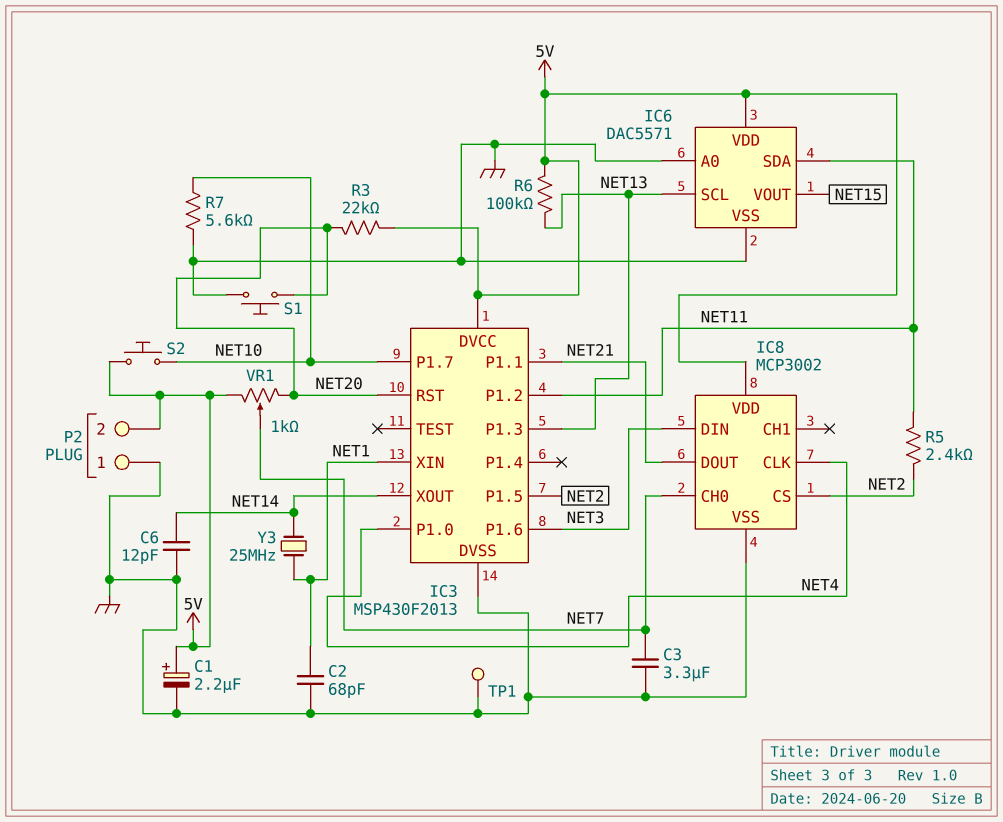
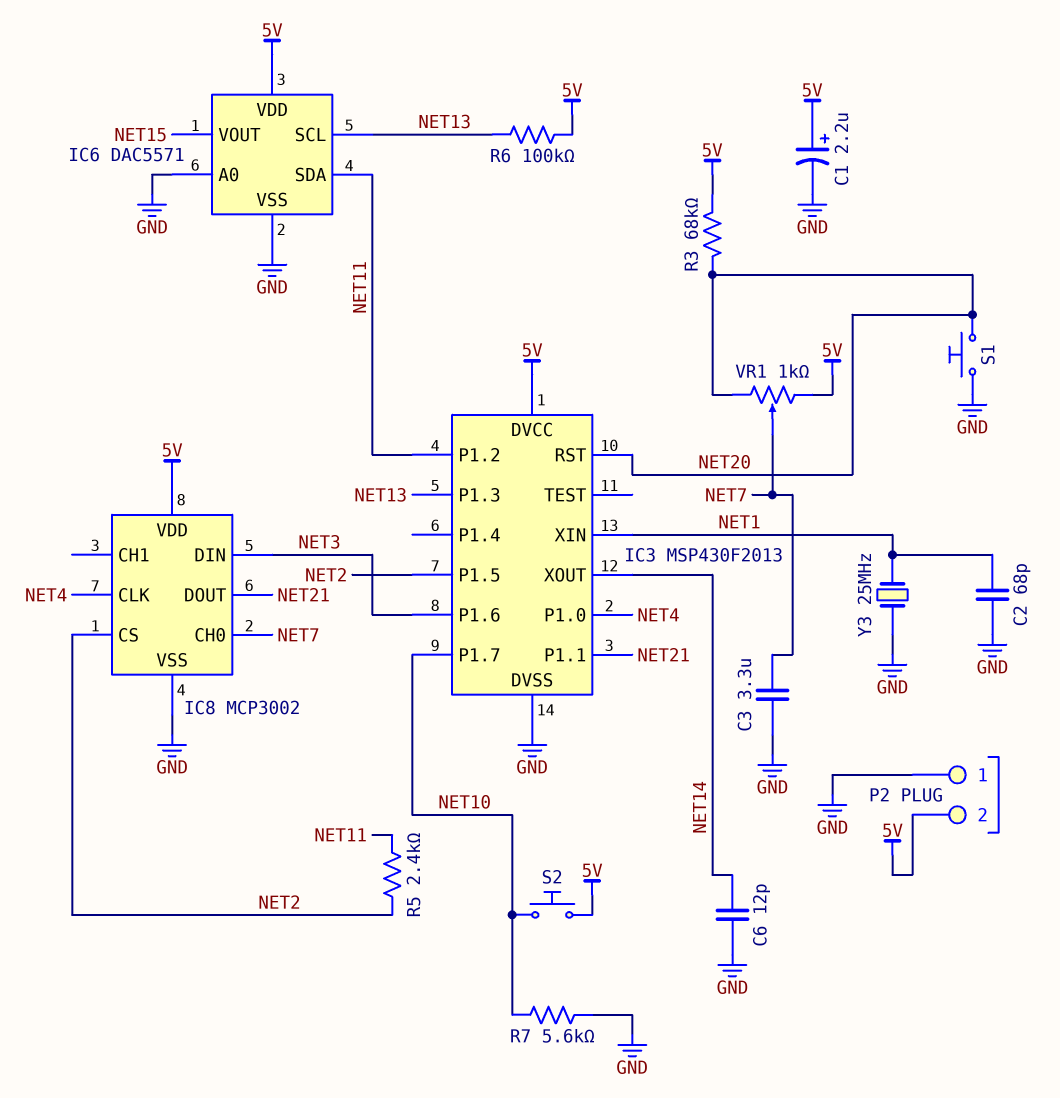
R3: 22k (5V, NET20) -> 68k (5V, NET20)
TP1: test point (GND) -> none
Y3: 25MHz (NET1, NET14) -> 25MHz (GND, NET1)

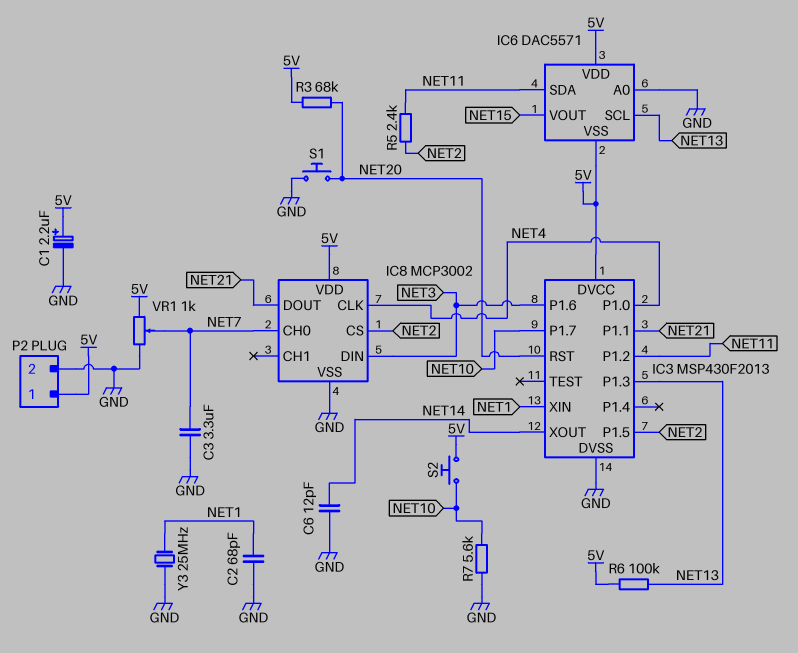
IC6 pin VSS: GND -> 5V
P2 pin 1: GND -> 5V
P2 pin 2: 5V -> GND
VR1: 1k (5V, NET20, wiper NET7) -> 1k (5V, GND, wiper NET7)

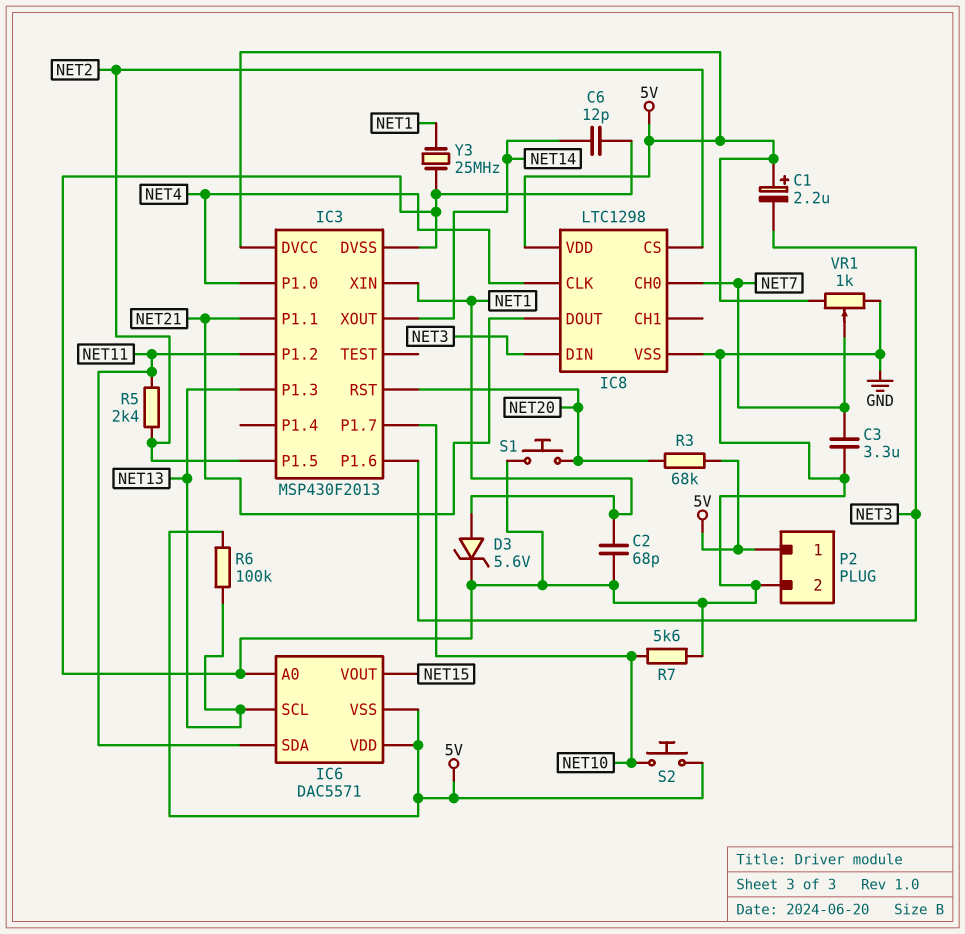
C1: 2.2uF (plus 5V, minus GND) -> 2.2uF (plus 5V, minus NET3)
D3: none -> zener 5.6V (A NET1, K GND)
IC8: MCP3002 -> LTC1298

